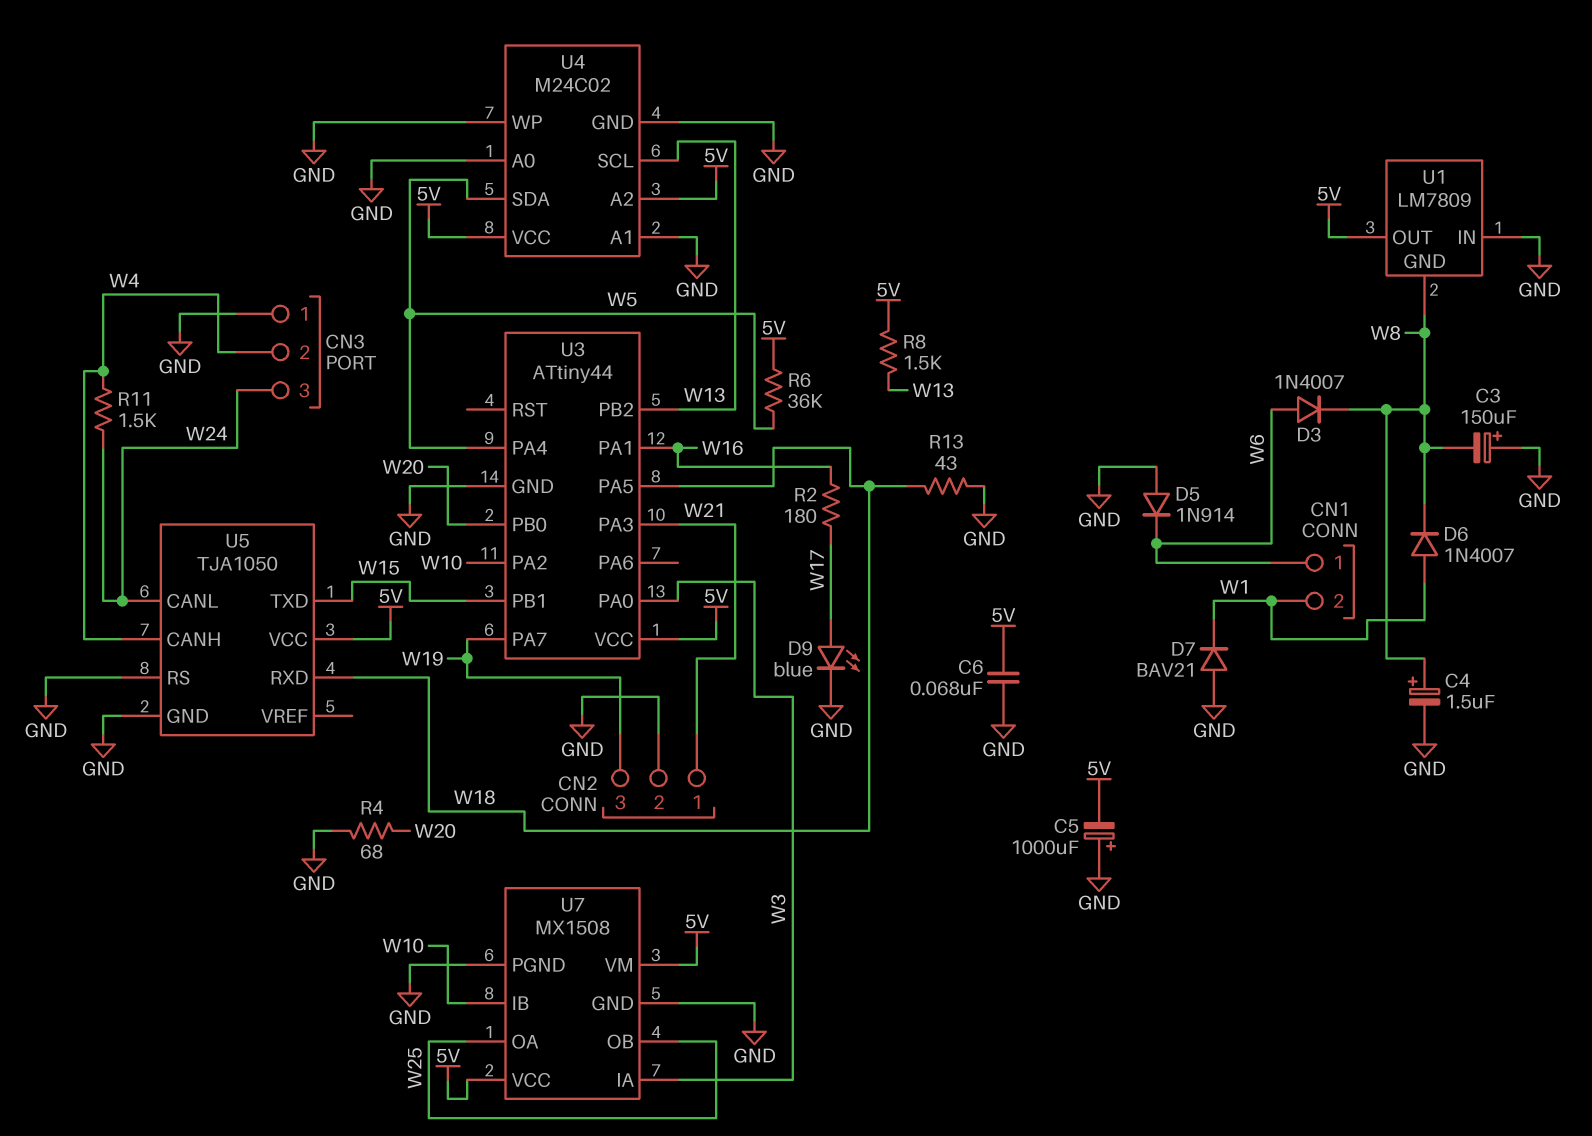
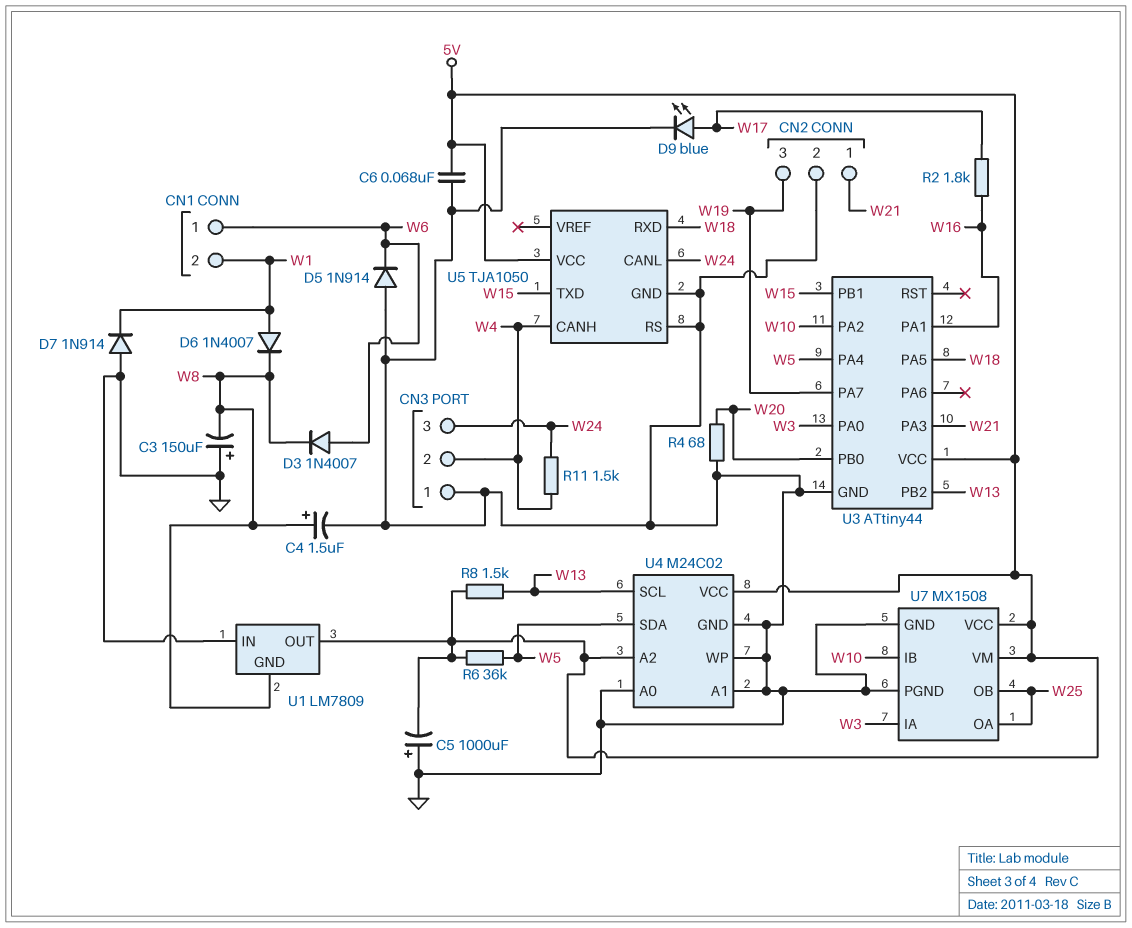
D7: diode BAV21 (A GND, K W1) -> diode 1N914 (A GND, K W1)
R2: 180 (W16, W17) -> 1.8k (W16, W17)
R13: 43 (GND, W18) -> none

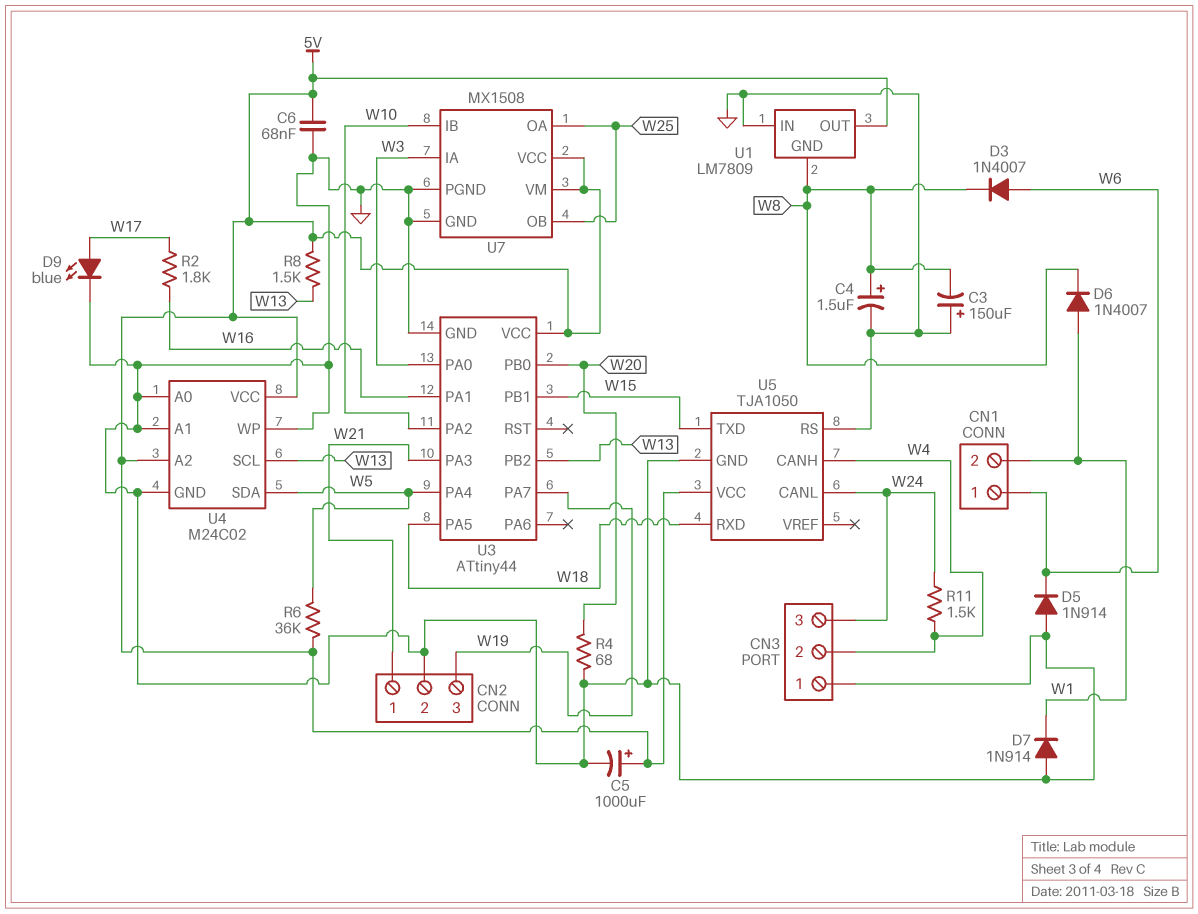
C5: 1000uF (plus GND, minus 5V) -> 1000uF (plus 5V, minus GND)

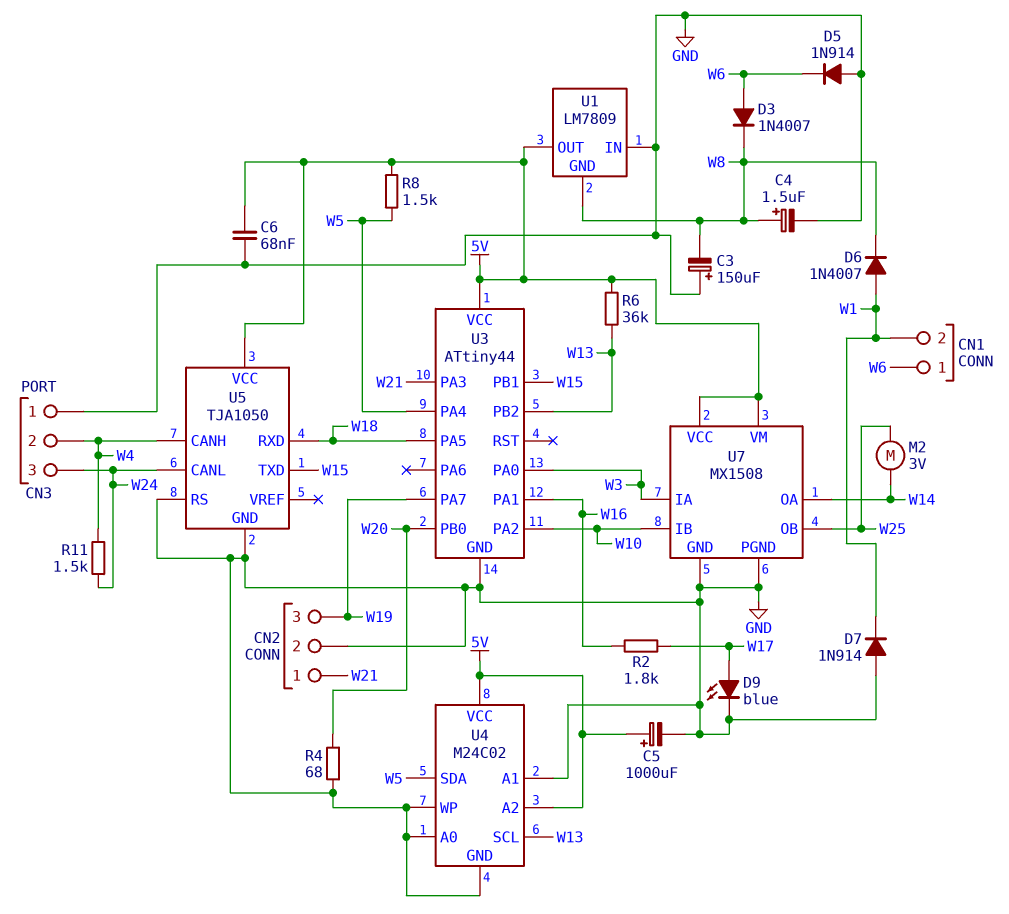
M2: none -> motor 3V (W14, W25)
R6: 36k (5V, W5) -> 36k (5V, W13)
R8: 1.5k (5V, W13) -> 1.5k (5V, W5)
U7 pin OA: W25 -> W14

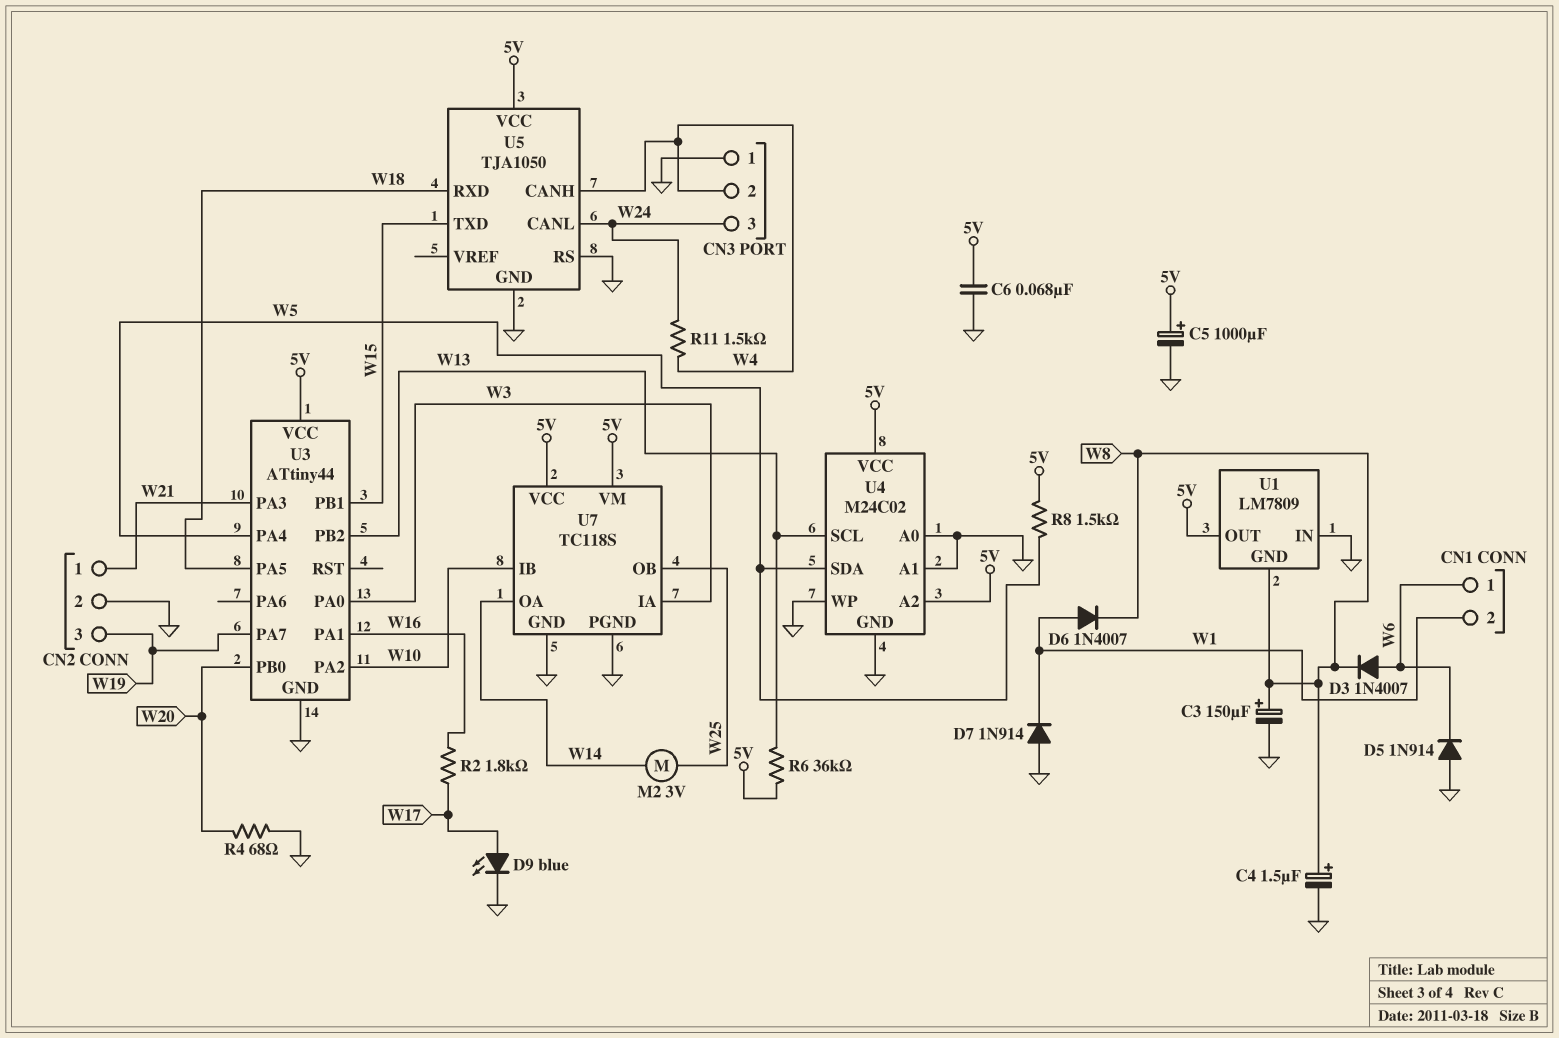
C3: 150uF (plus GND, minus W8) -> 150uF (plus W8, minus GND)
U7: MX1508 -> TC118S

